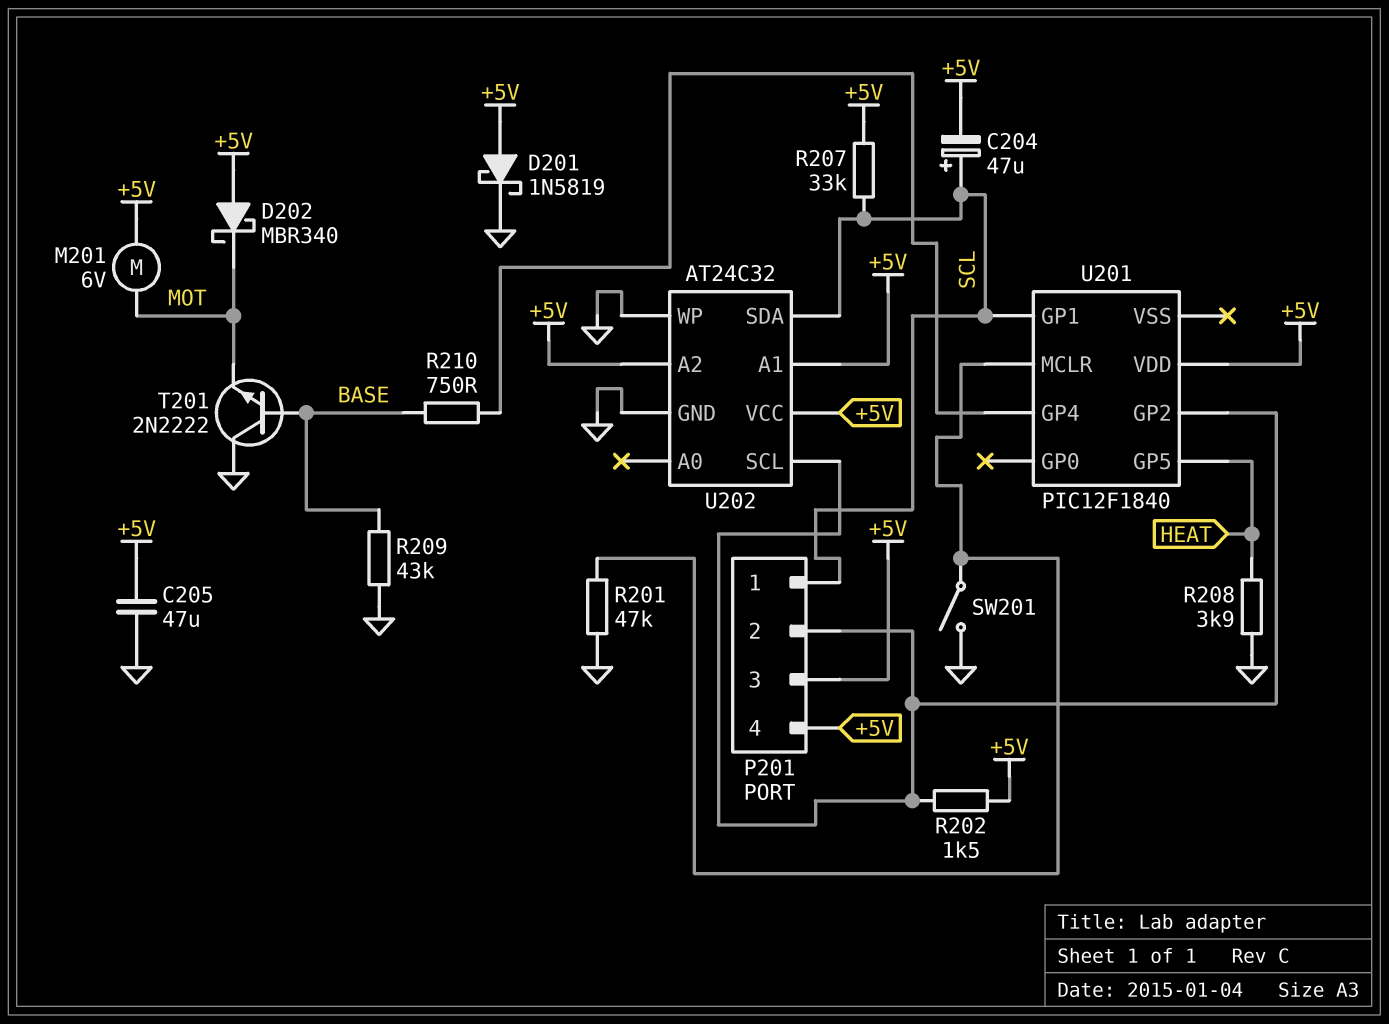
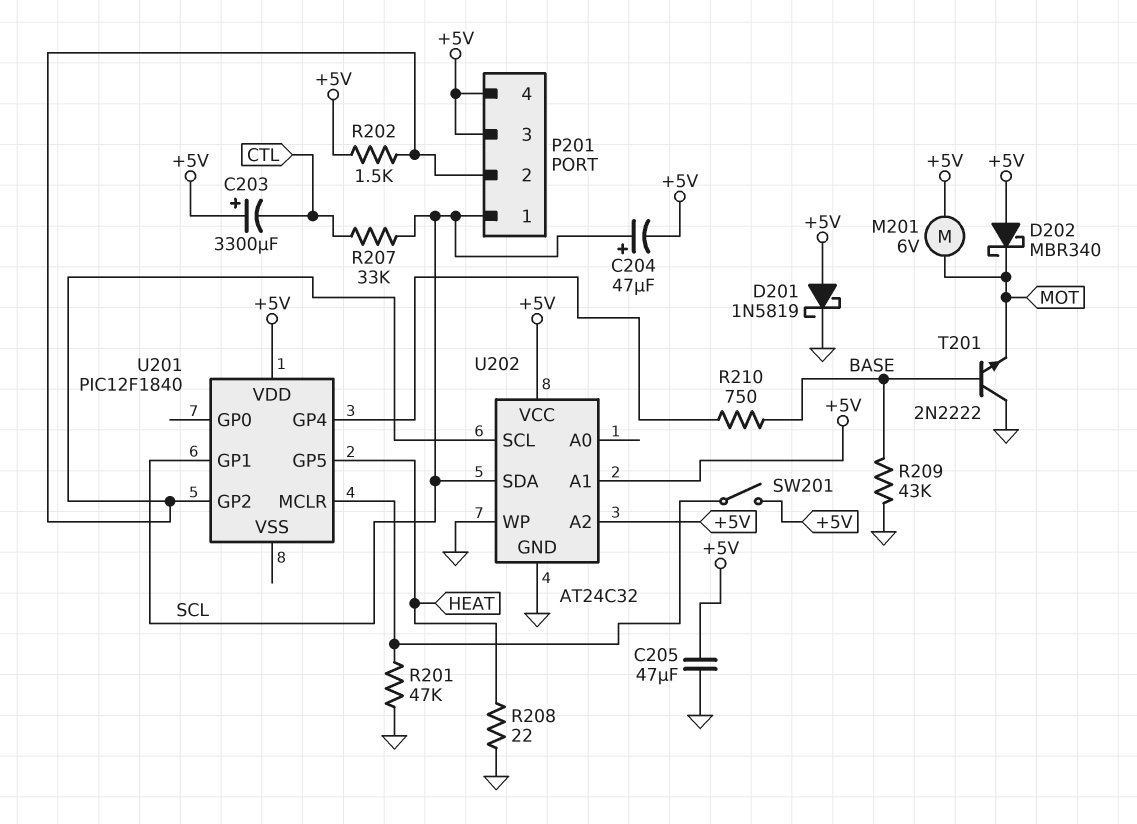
C203: none -> 3300uF (plus +5V, minus CTL)
R207: 33k (+5V, SCL) -> 33k (CTL, SCL)
R208: 3.9k (GND, HEAT) -> 22 (GND, HEAT)
SW201: switch (GND, U201/MCLR) -> switch (+5V, U201/MCLR)

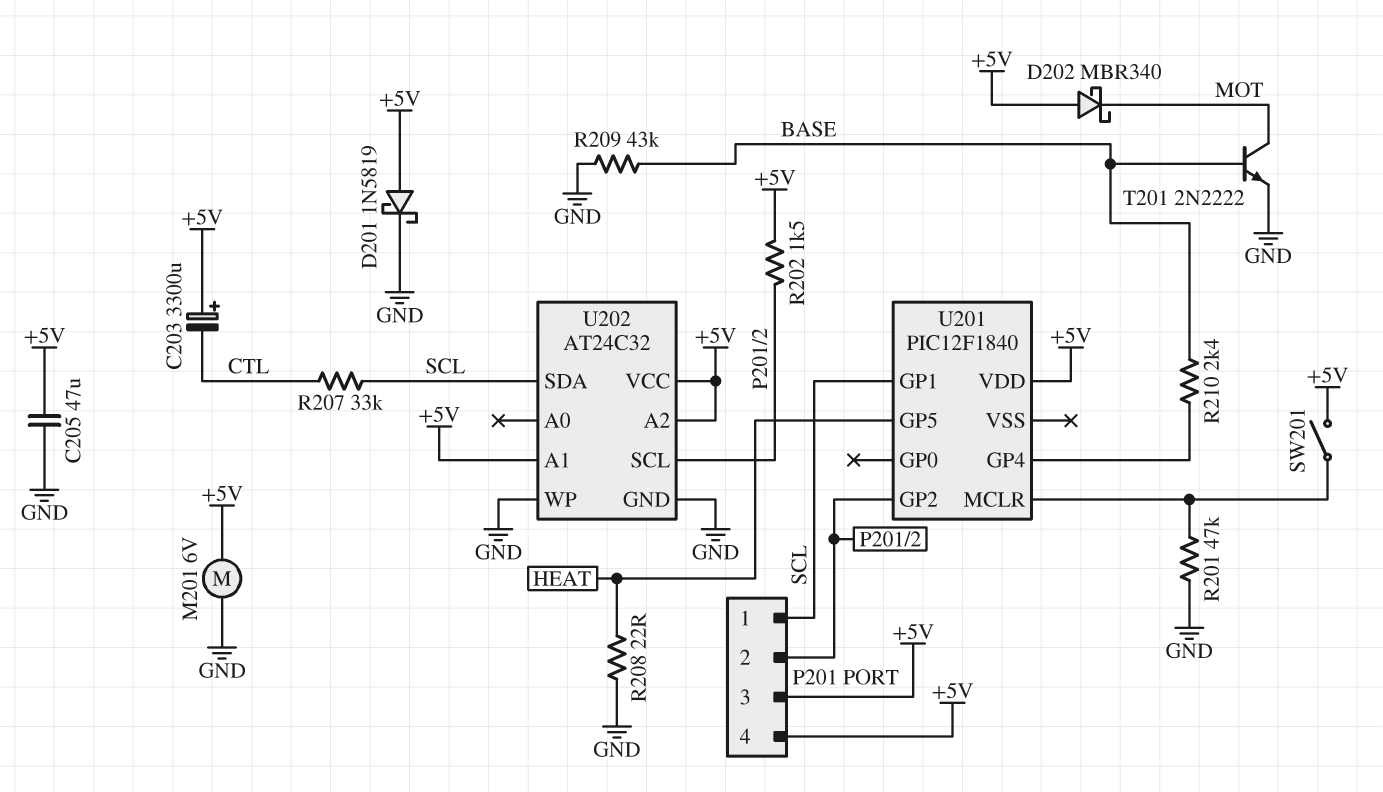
C204: 47uF (plus SCL, minus +5V) -> none
M201: motor 6V (+5V, MOT) -> motor 6V (+5V, GND)
R210: 750 (BASE, U201/GP4) -> 2.4k (BASE, U201/GP4)
T201: NPN 2N2222 (B BASE, C GND, E MOT) -> NPN 2N2222 (B BASE, C MOT, E GND)

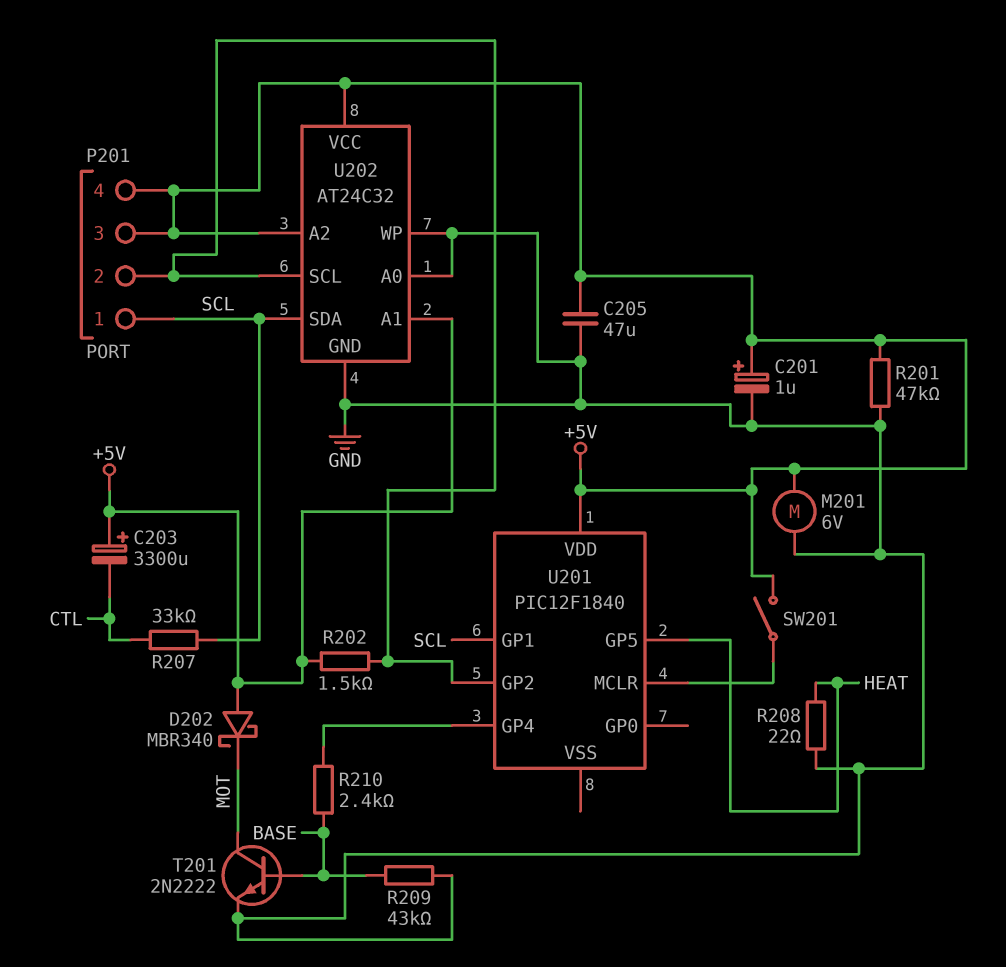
C201: none -> 1uF (plus +5V, minus GND)
D201: schottky 1N5819 (A +5V, K GND) -> none
R201: 47k (GND, U201/MCLR) -> 47k (+5V, GND)
U202 pin A0: none -> GND

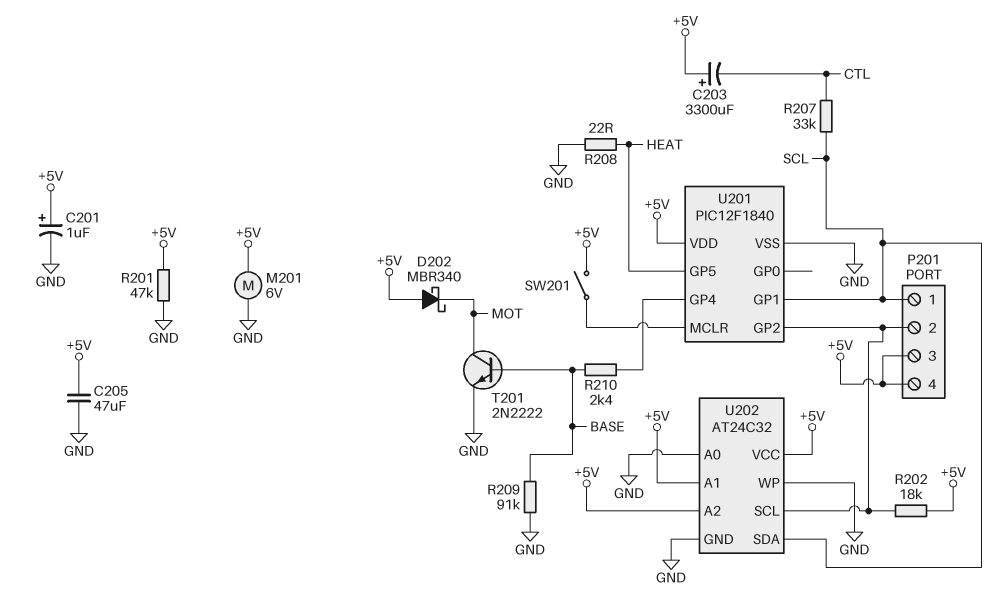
R202: 1.5k (+5V, P201/2) -> 18k (+5V, P201/2)
R209: 43k (BASE, GND) -> 91k (BASE, GND)
U201 pin VSS: none -> GND

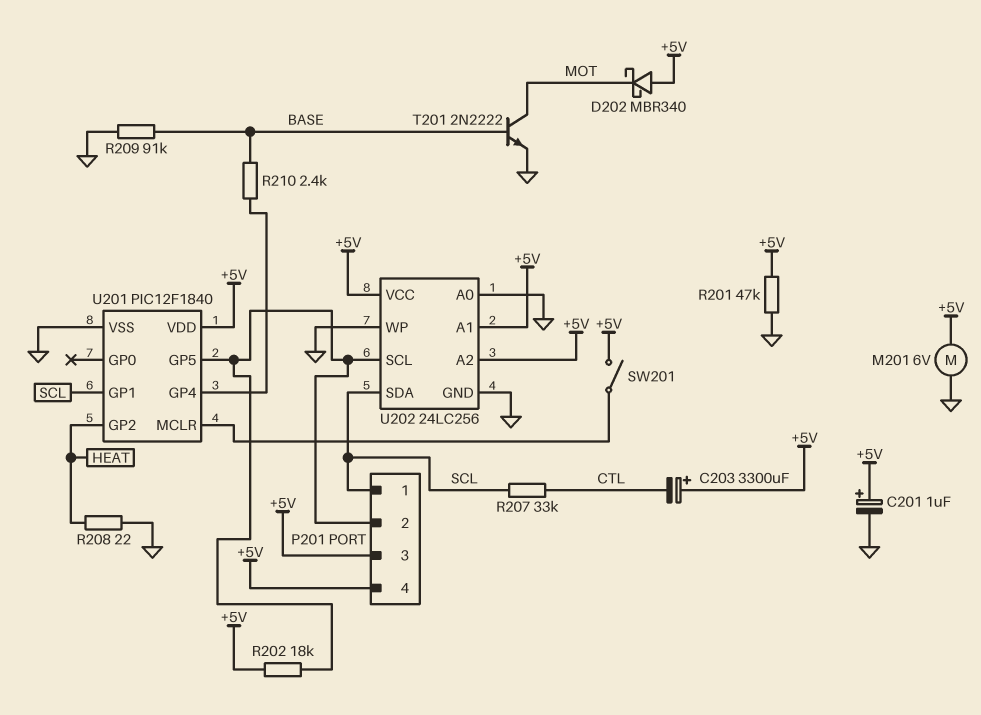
C205: 47uF (+5V, GND) -> none
U201 pin GP2: P201/2 -> HEAT
U201 pin GP5: HEAT -> P201/2
U202: AT24C32 -> 24LC256

